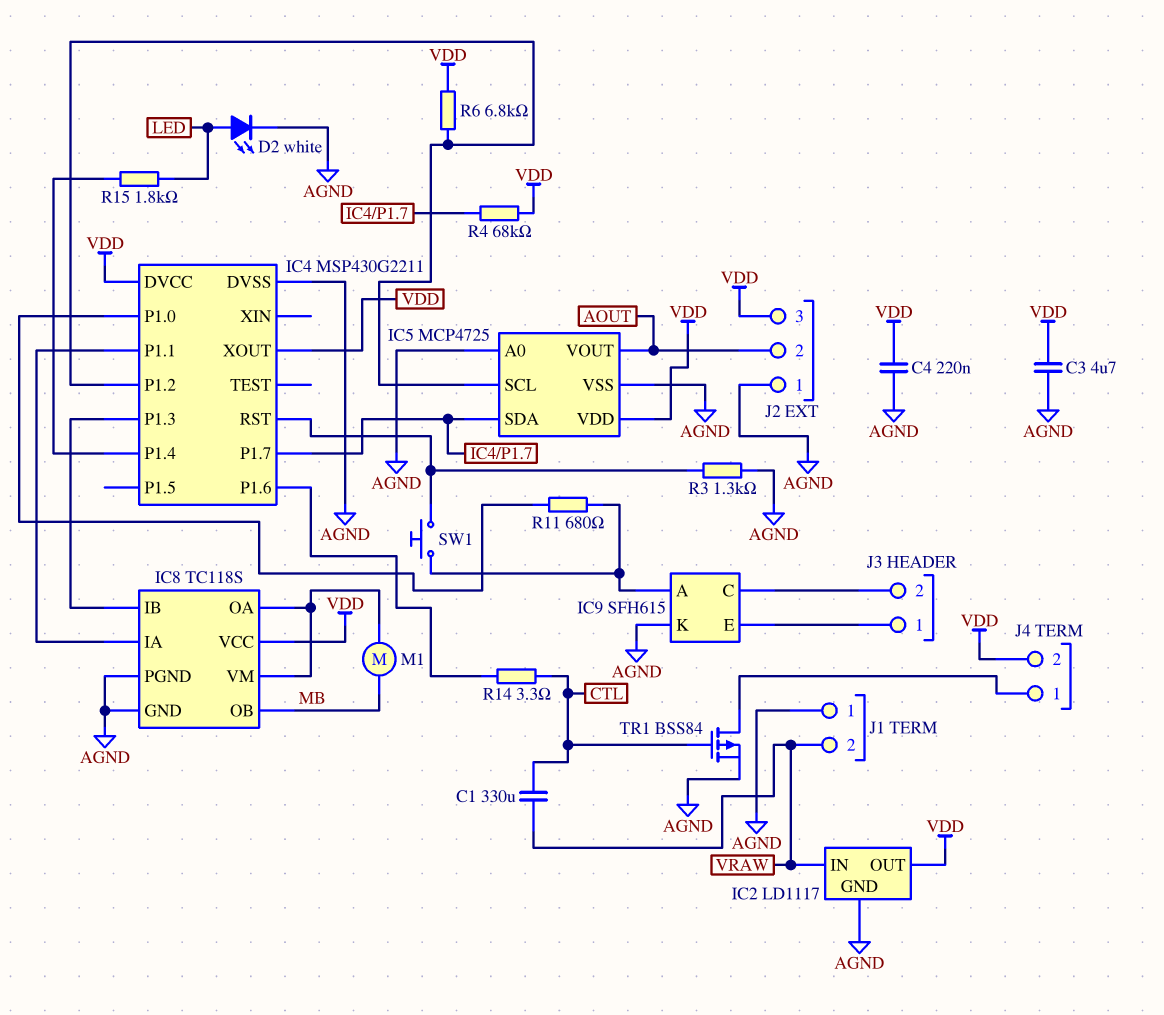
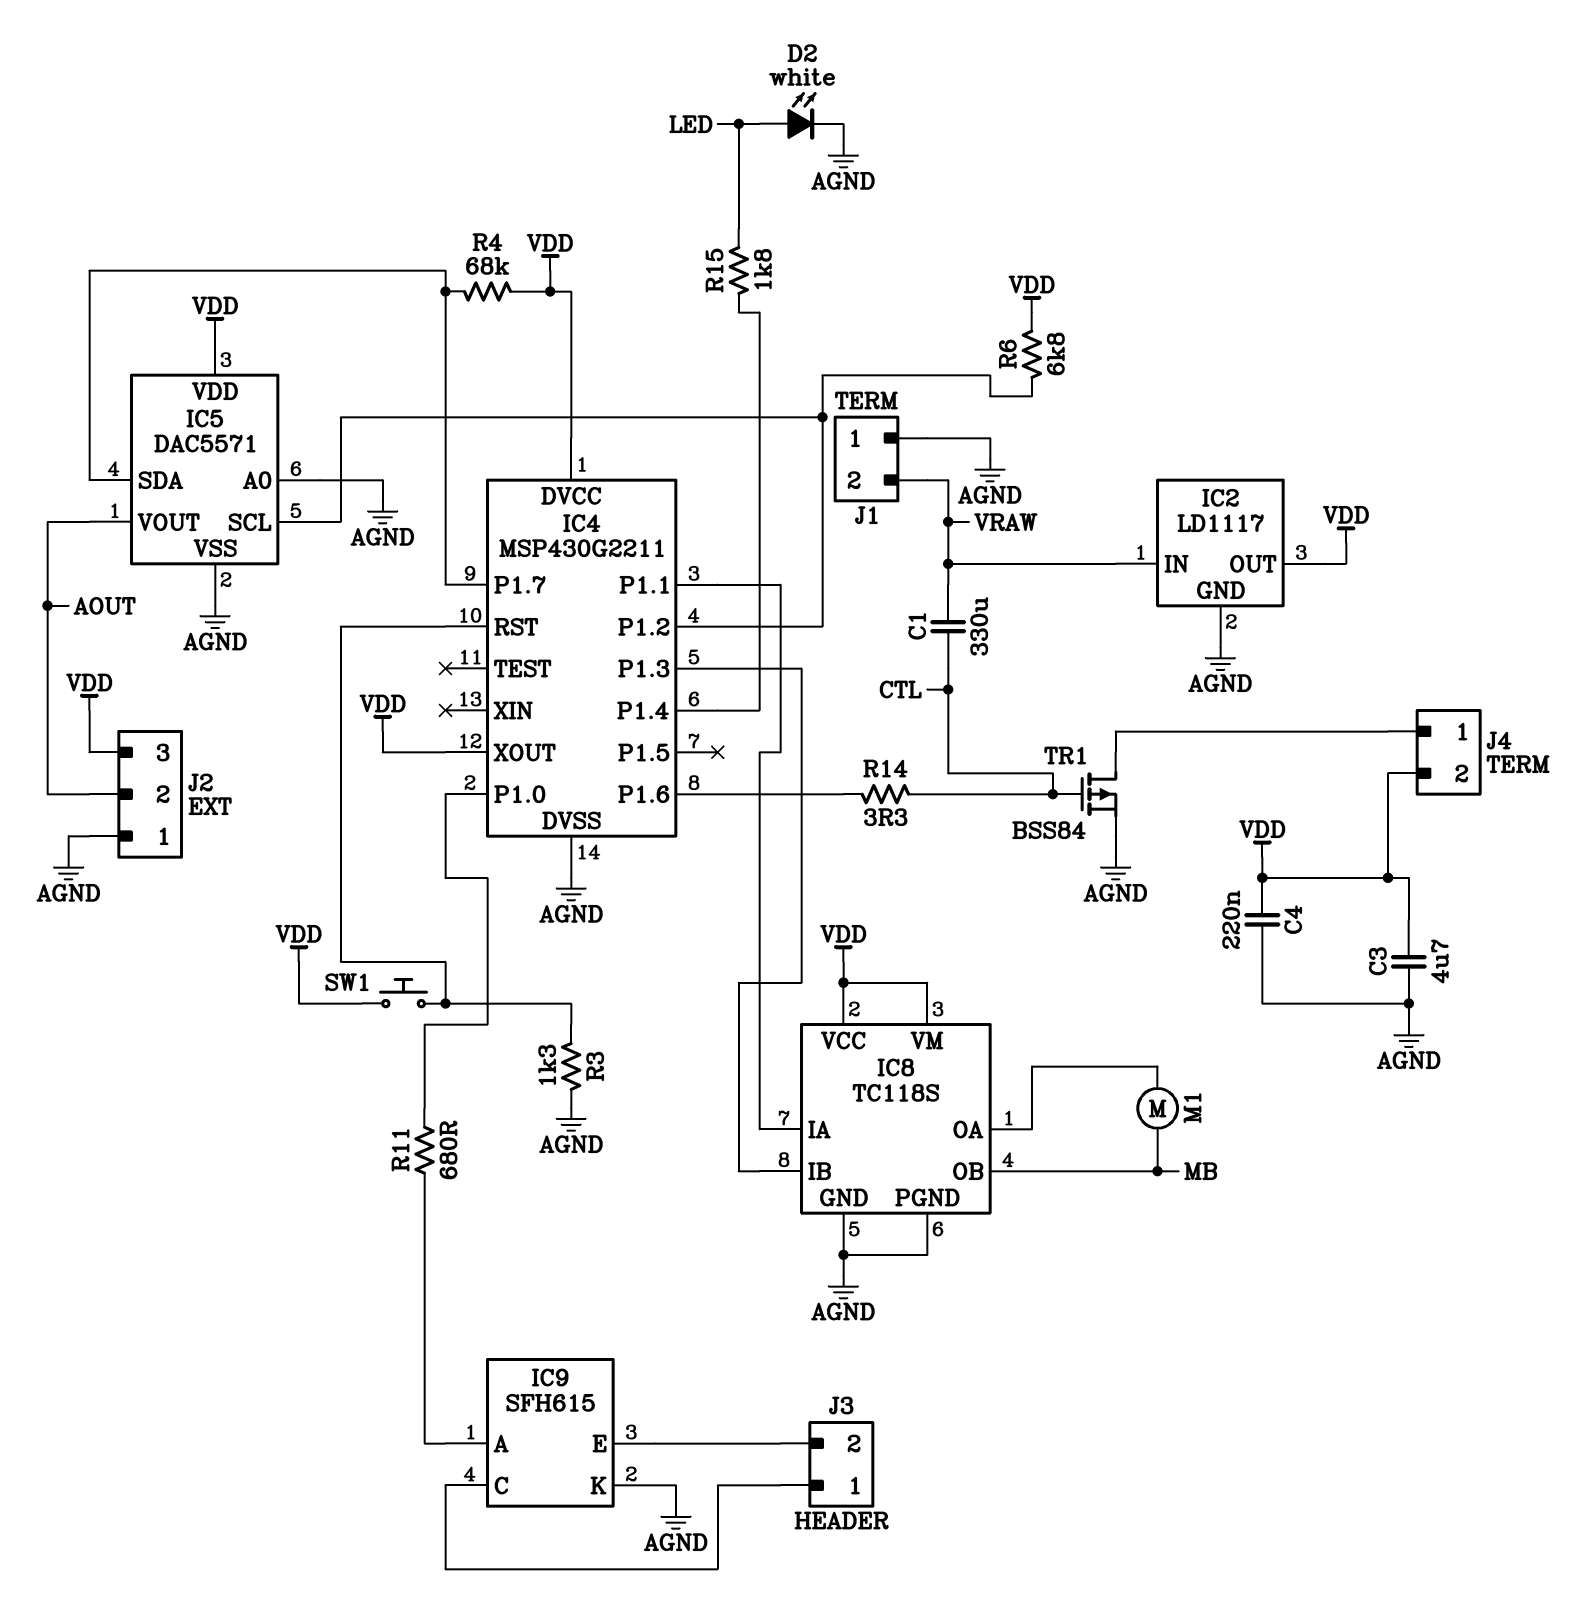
IC5: MCP4725 -> DAC5571
IC8 pin VM: IC8/OA -> VDD
J3 pin 1: IC9/E -> IC9/C
J3 pin 2: IC9/C -> IC9/E
SW1: button (IC4/RST, IC9/A) -> button (IC4/RST, VDD)

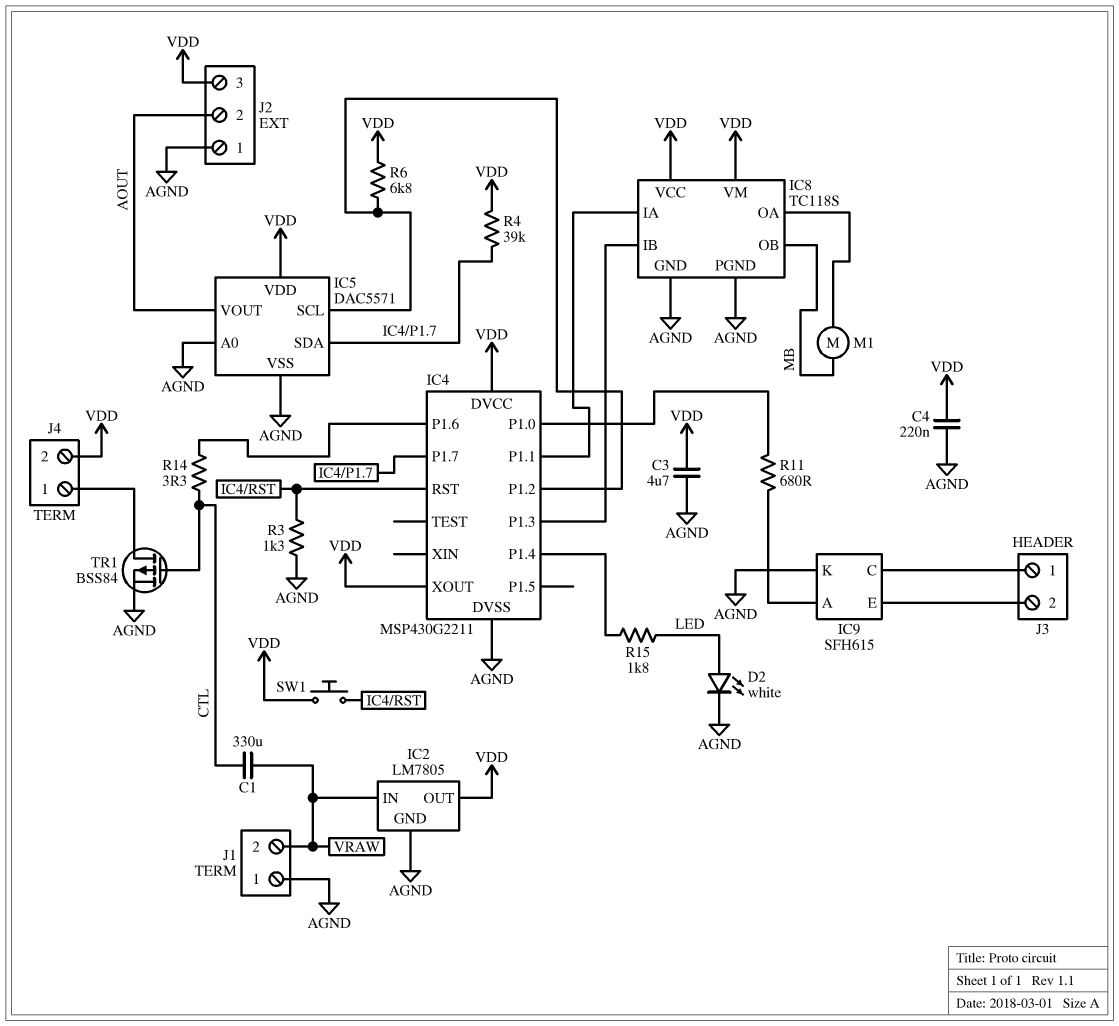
IC2: LD1117 -> LM7805
R4: 68k (IC4/P1.7, VDD) -> 39k (IC4/P1.7, VDD)

